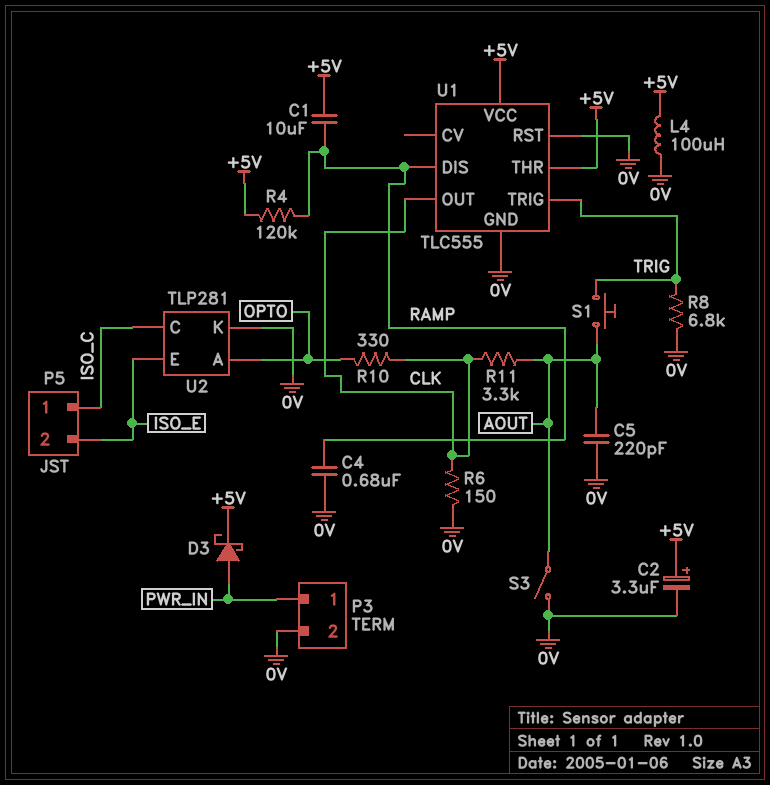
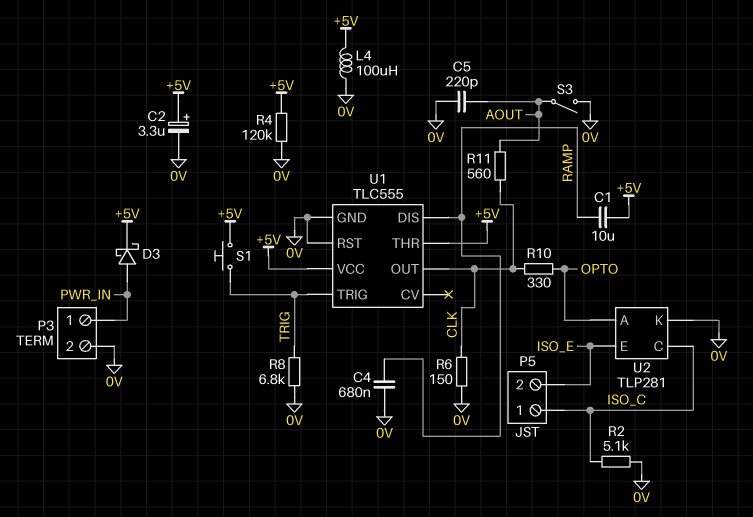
R2: none -> 5.1k (0V, ISO_C)
R4: 120k (+5V, RAMP) -> 120k (+5V, 0V)
R11: 3.3k (AOUT, CLK) -> 560 (AOUT, CLK)
S1: button (AOUT, TRIG) -> button (+5V, TRIG)

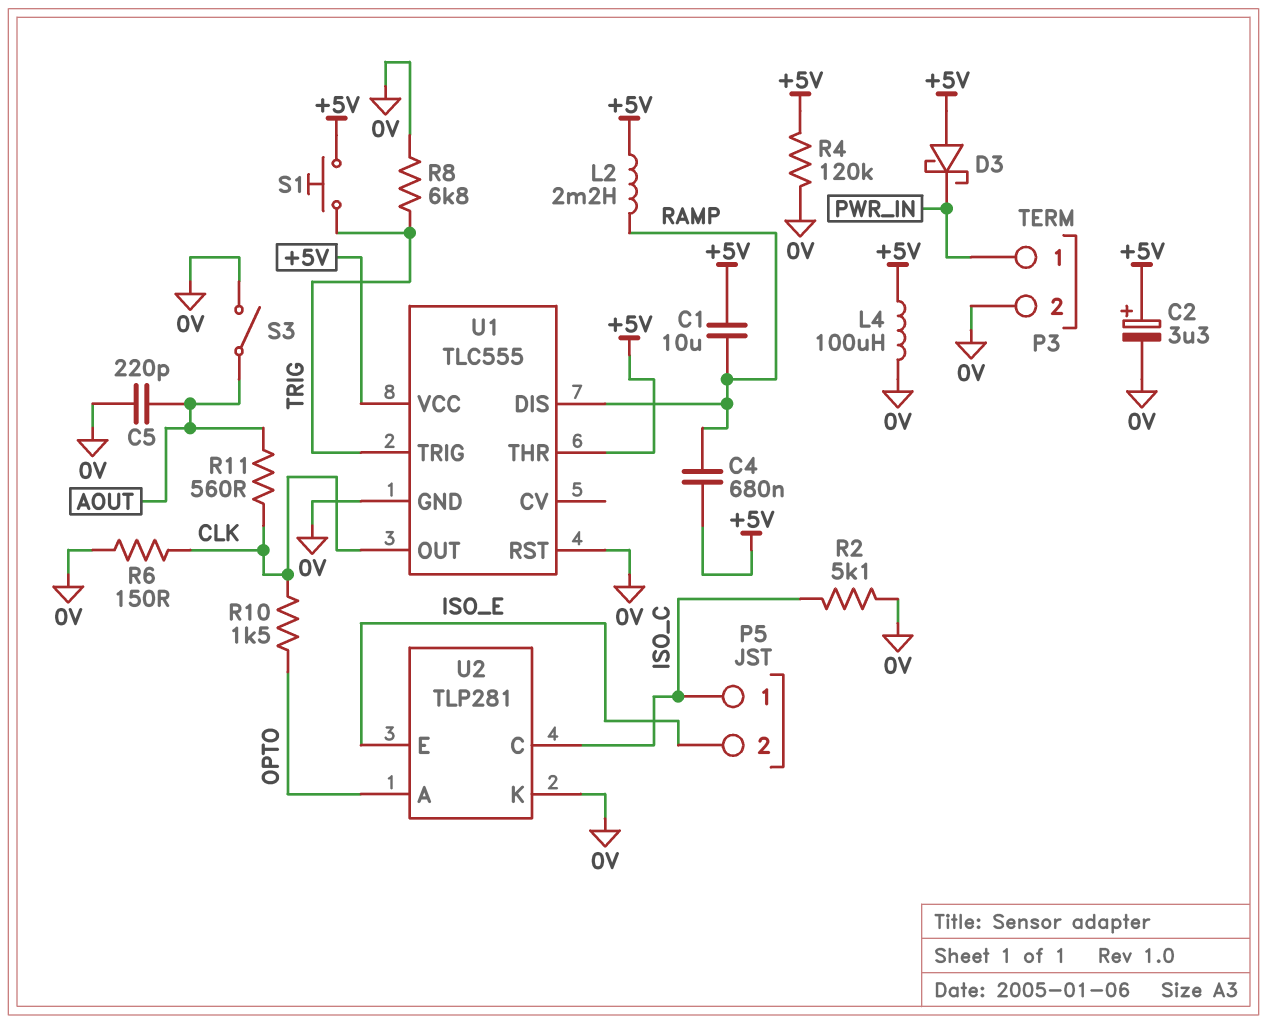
C4: 680nF (0V, RAMP) -> 680nF (+5V, RAMP)
D3: schottky (A PWR_IN, K +5V) -> schottky (A +5V, K PWR_IN)
L2: none -> 2.2mH (+5V, RAMP)
R10: 330 (CLK, OPTO) -> 1.5k (CLK, OPTO)

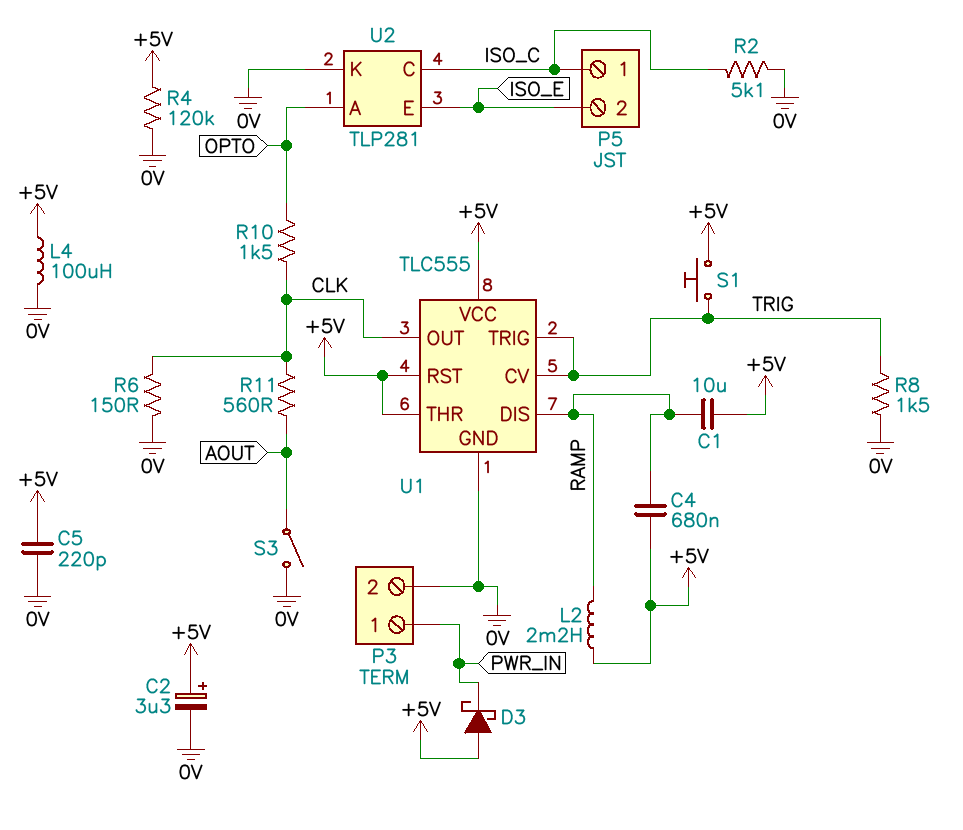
C5: 220pF (0V, AOUT) -> 220pF (+5V, 0V)
R8: 6.8k (0V, TRIG) -> 1.5k (0V, TRIG)
U1 pin CV: none -> TRIG
U1 pin RST: 0V -> +5V

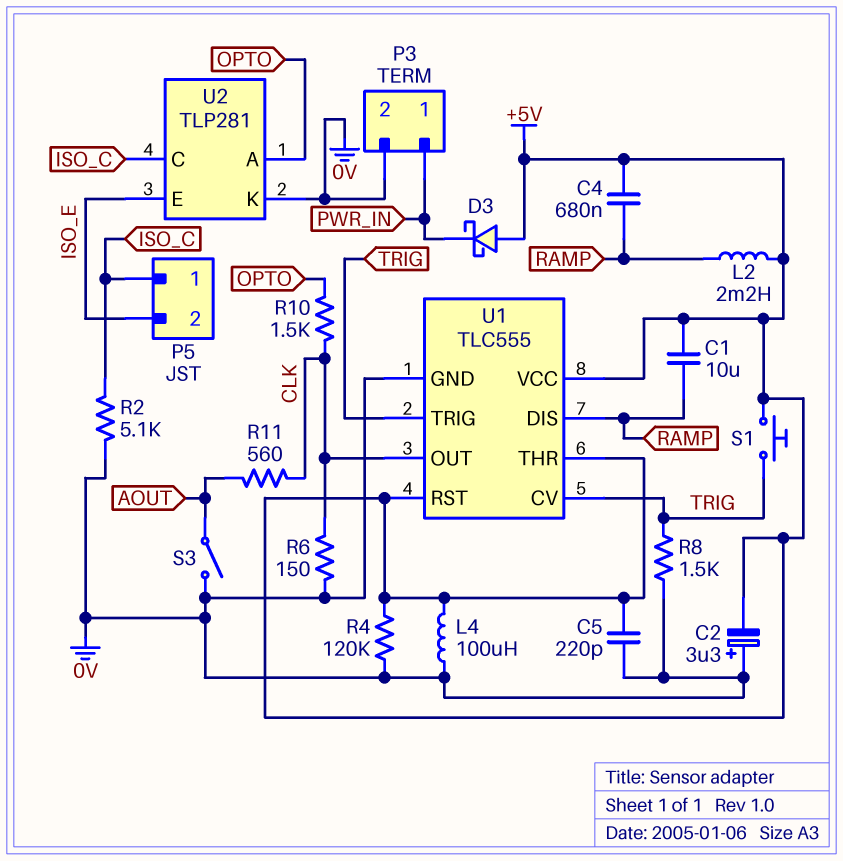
C2: 3.3uF (plus +5V, minus 0V) -> 3.3uF (plus 0V, minus +5V)

